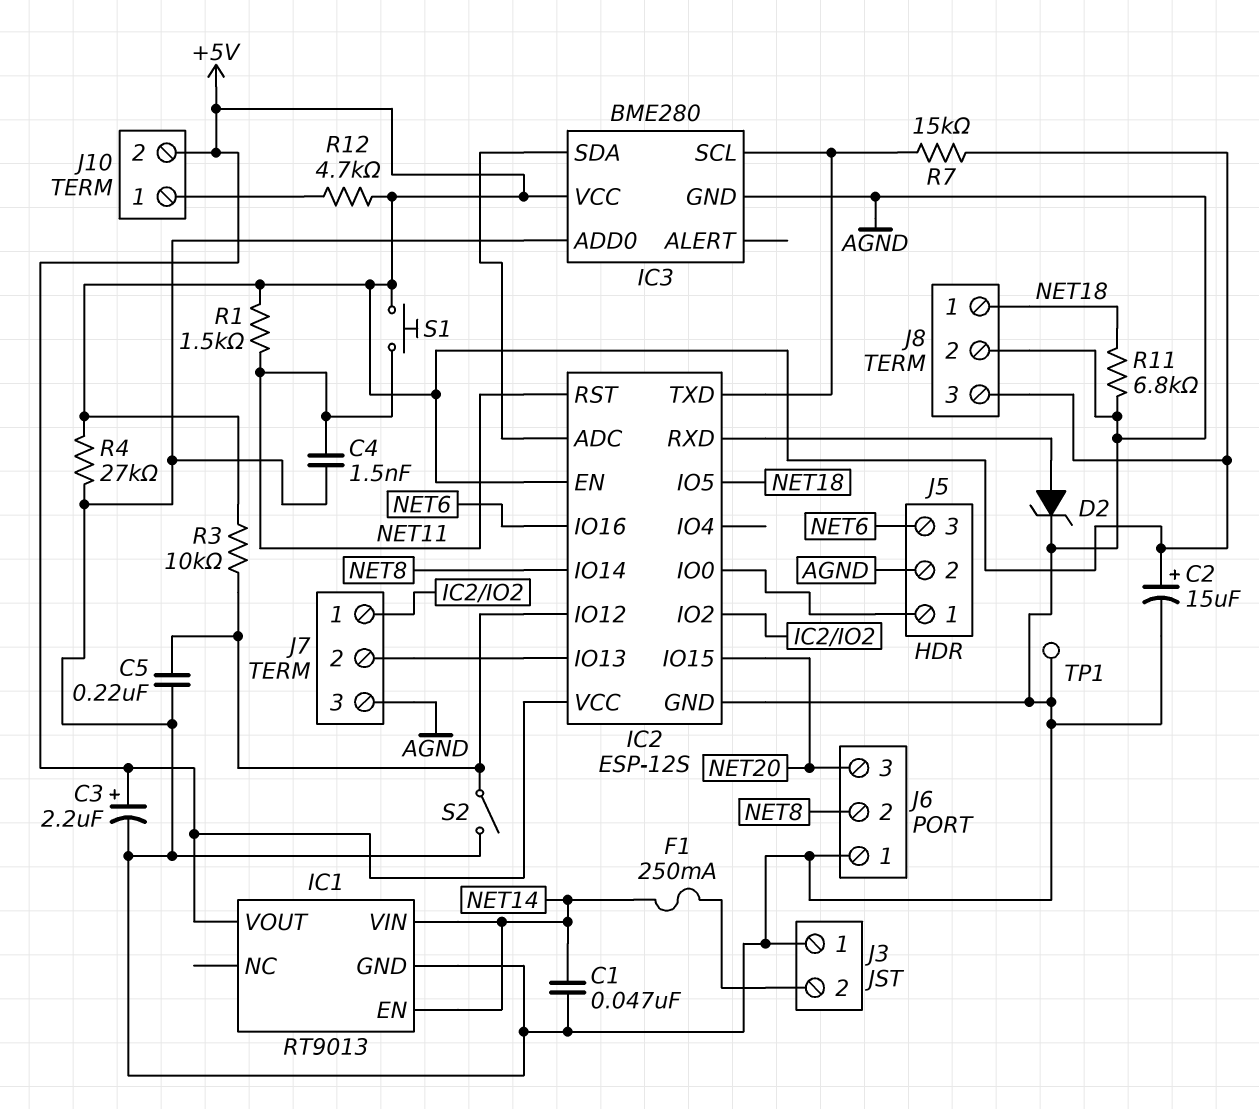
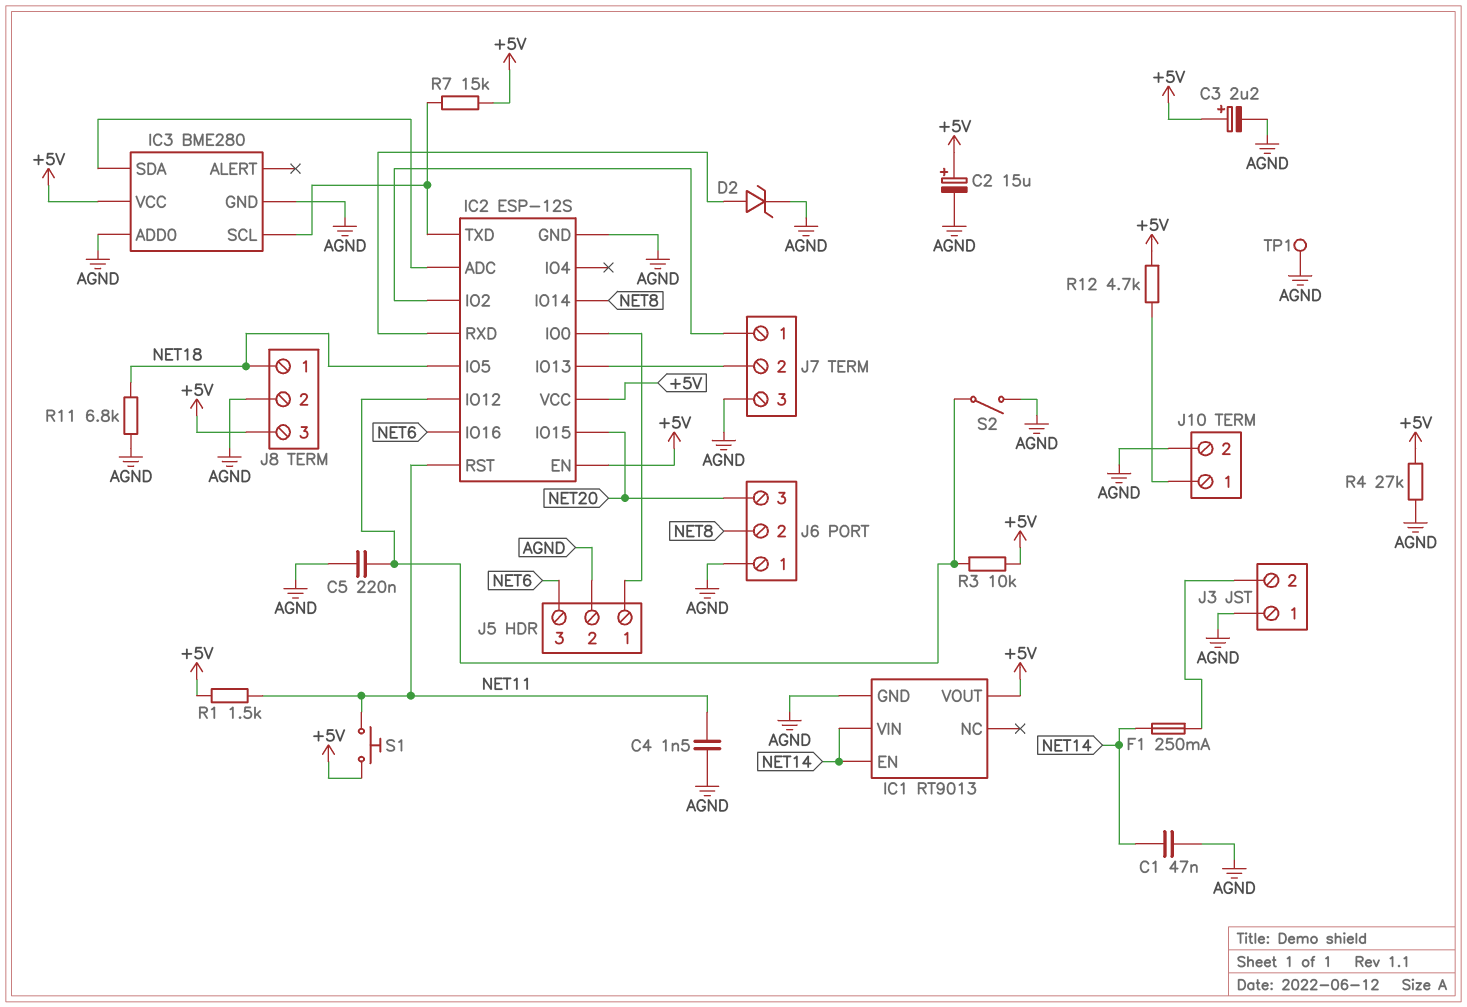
J10 pin 2: +5V -> AGND

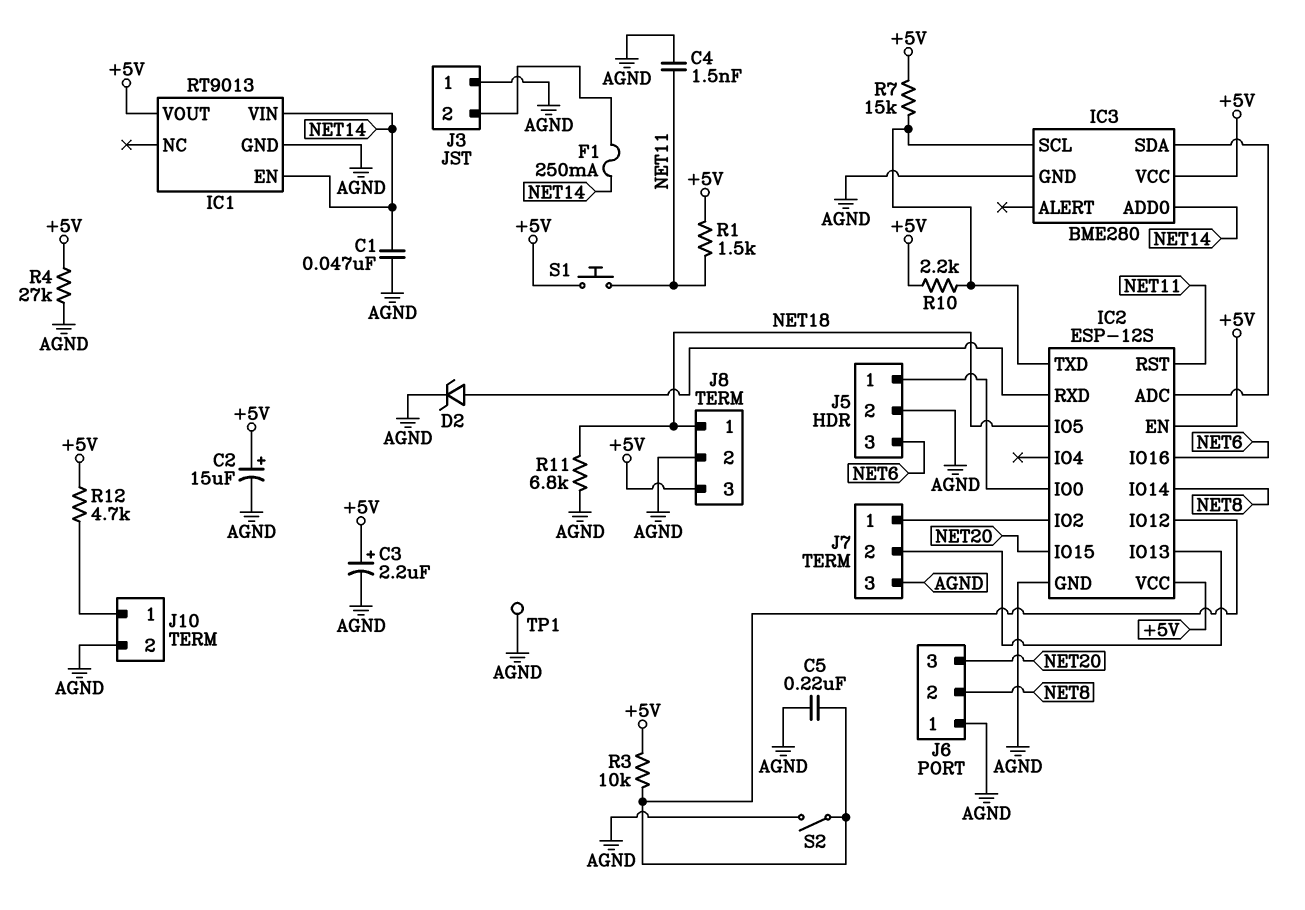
IC3 pin ADD0: AGND -> NET14
R10: none -> 2.2k (+5V, IC2/TXD)

